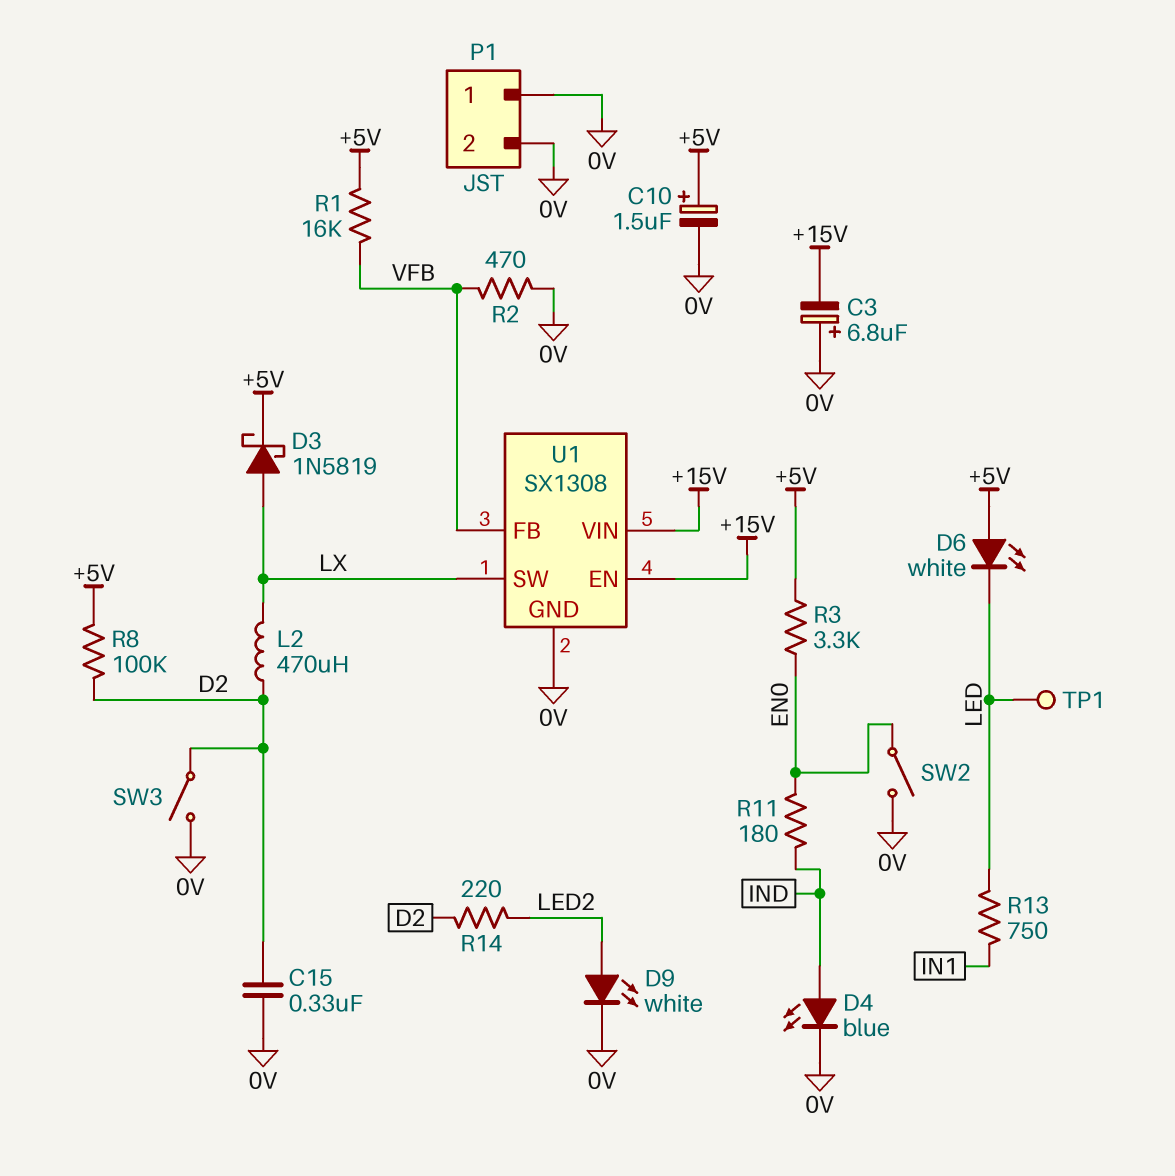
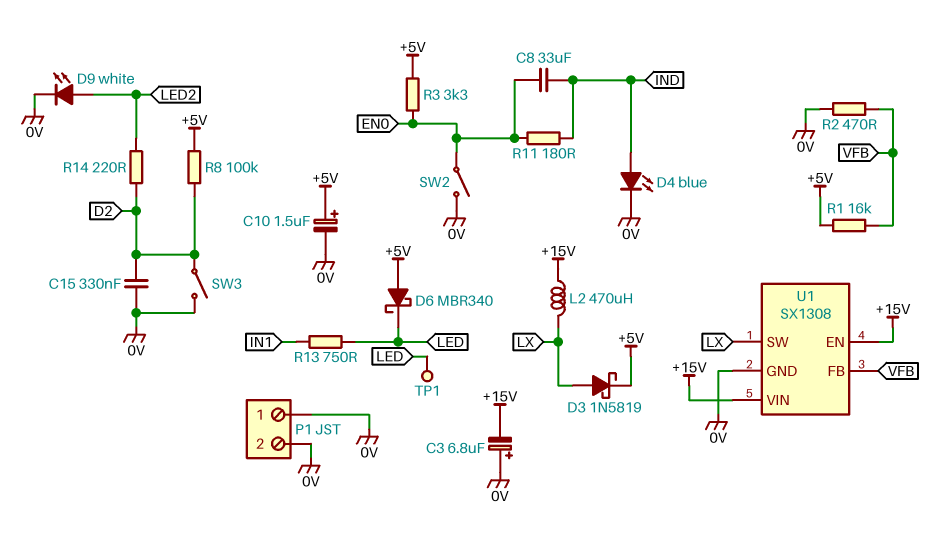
C8: none -> 33uF (EN0, IND)
D6: LED white (A +5V, K LED) -> schottky MBR340 (A +5V, K LED)
L2: 470uH (D2, LX) -> 470uH (+15V, LX)

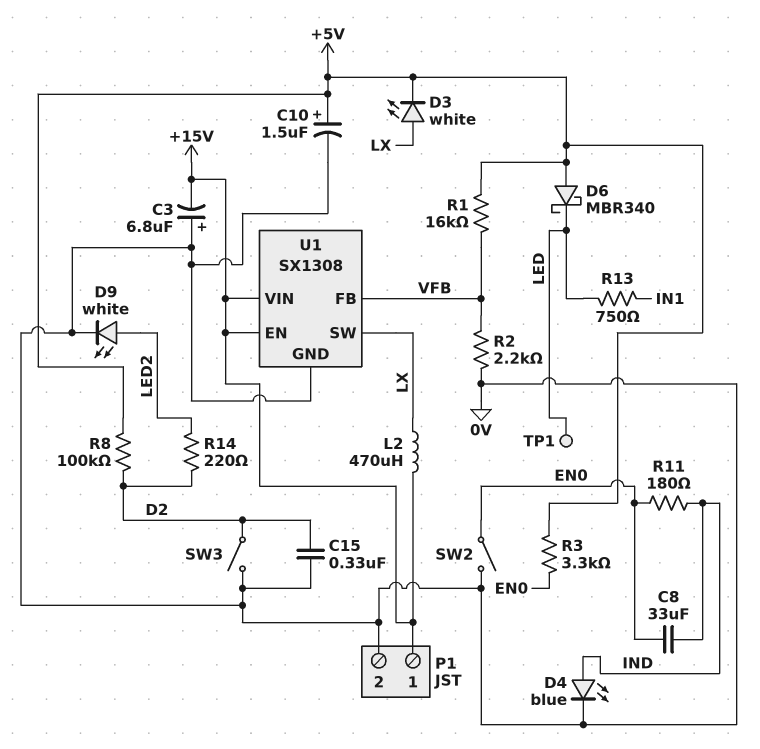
D3: schottky 1N5819 (A LX, K +5V) -> LED white (A LX, K +5V)
P1 pin 1: 0V -> +15V
R2: 470 (0V, VFB) -> 2.2k (0V, VFB)

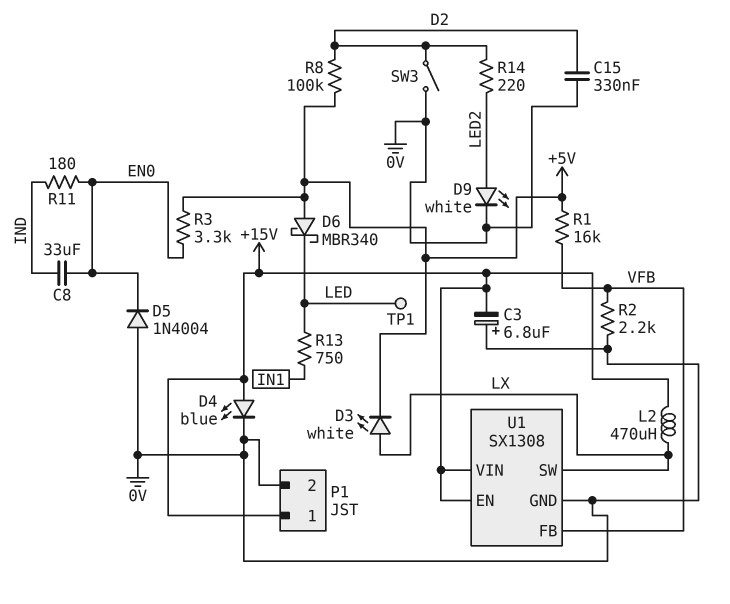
C10: 1.5uF (plus +5V, minus 0V) -> none
D4: LED blue (A IND, K 0V) -> LED blue (A +15V, K 0V)
D5: none -> diode 1N4004 (A 0V, K EN0)
SW2: switch (0V, EN0) -> none

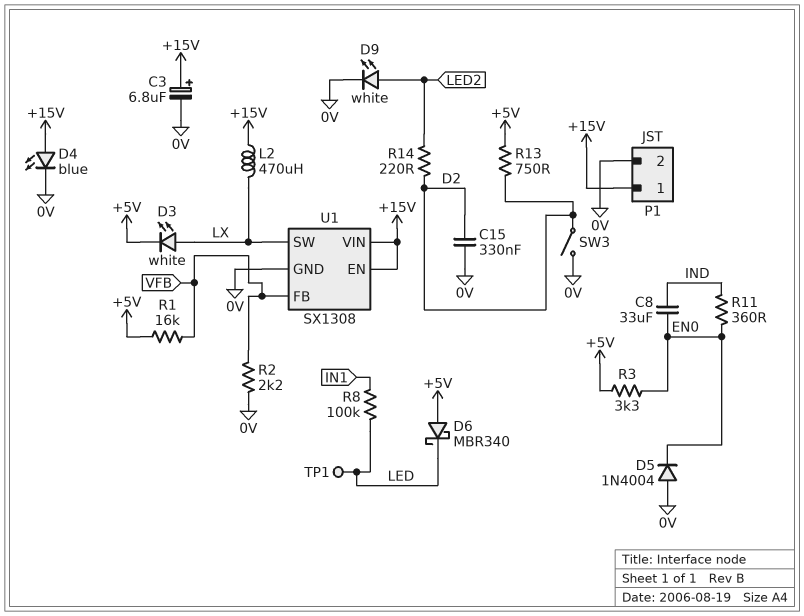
C3: 6.8uF (plus 0V, minus +15V) -> 6.8uF (plus +15V, minus 0V)
R8: 100k (+5V, D2) -> 100k (IN1, LED)
R11: 180 (EN0, IND) -> 360 (EN0, IND)
R13: 750 (IN1, LED) -> 750 (+5V, D2)

